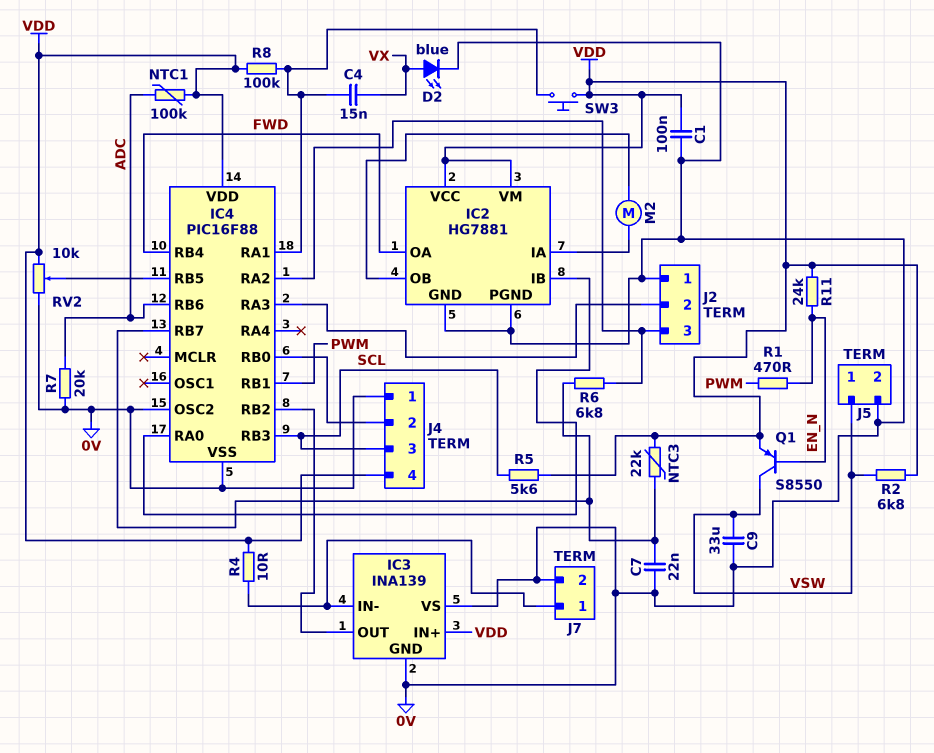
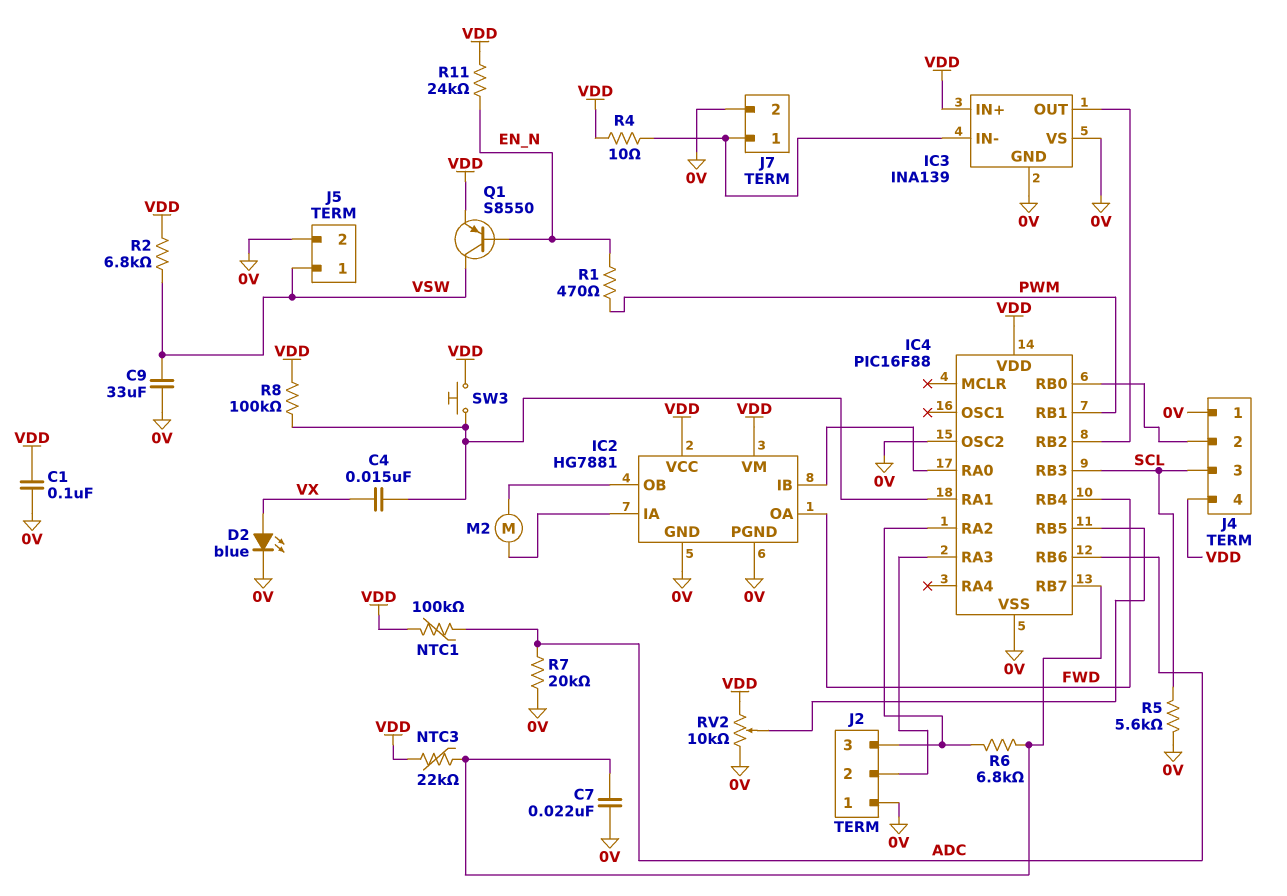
R5: 5.6k (SCL, VDD) -> 5.6k (0V, SCL)

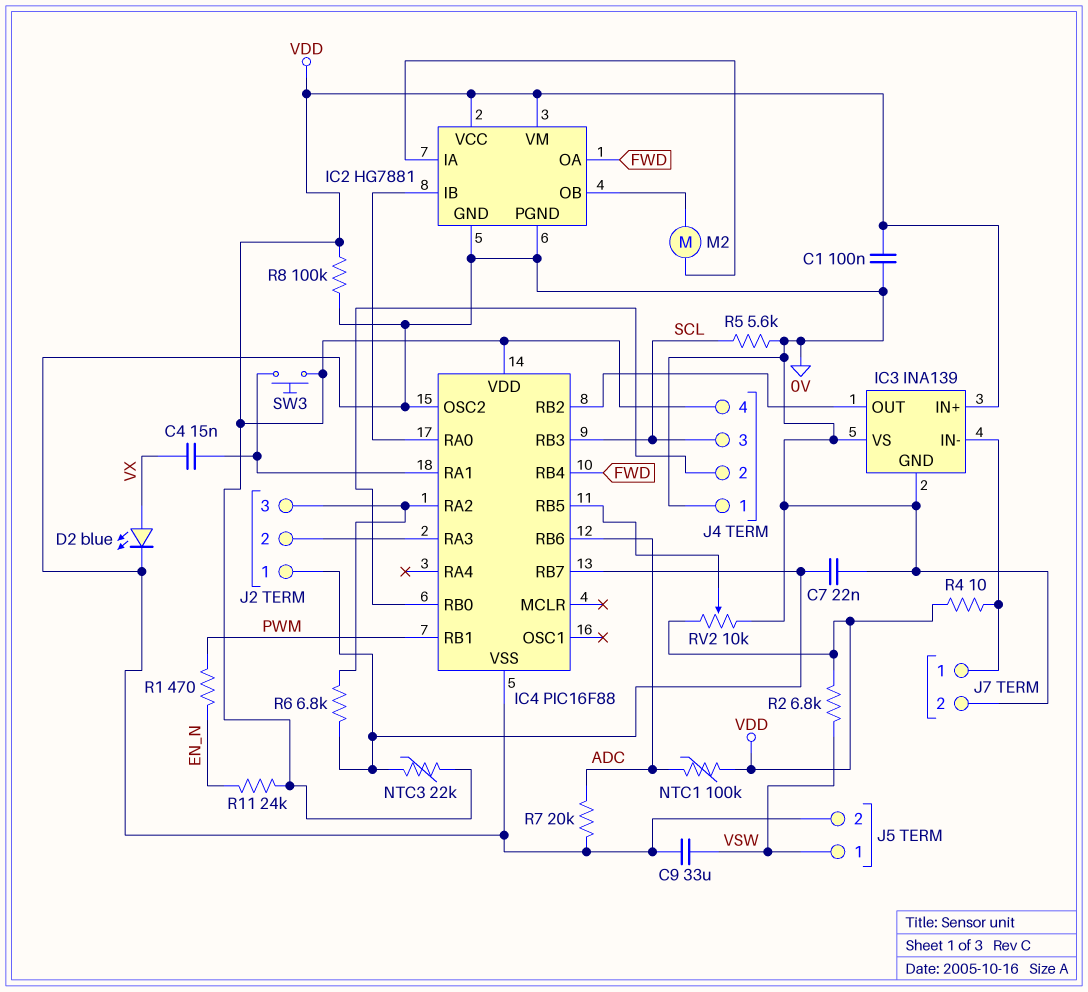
J2 pin 1: 0V -> IC4/RB7
Q1: PNP S8550 (B EN_N, C VSW, E VDD) -> none
R8: 100k (IC4/RA1, VDD) -> 100k (0V, VDD)

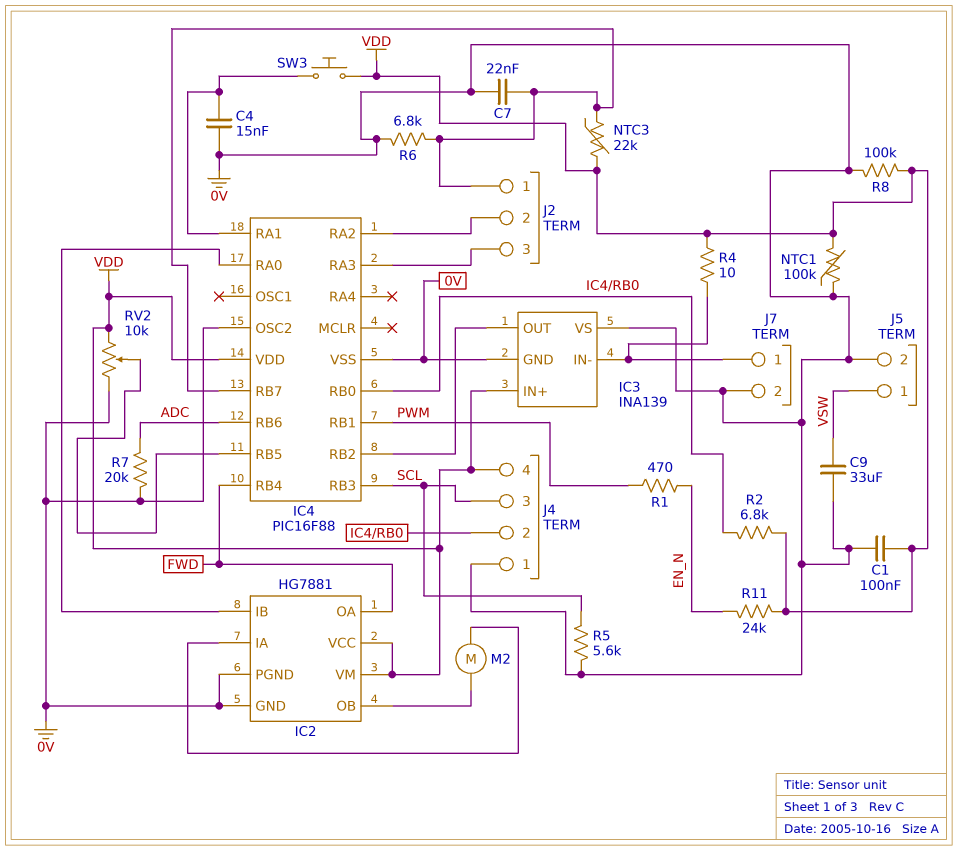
C4: 15nF (IC4/RA1, VX) -> 15nF (0V, IC4/RA1)
D2: LED blue (A VX, K 0V) -> none
J2 pin 2: IC4/RA3 -> IC4/RA2
J2 pin 3: IC4/RA2 -> IC4/RA3
NTC1: 100k (ADC, VDD) -> 100k (0V, VDD)
R2: 6.8k (VDD, VSW) -> 6.8k (IC4/RB0, VDD)
R6: 6.8k (IC4/RA2, IC4/RB7) -> 6.8k (0V, IC4/RB7)

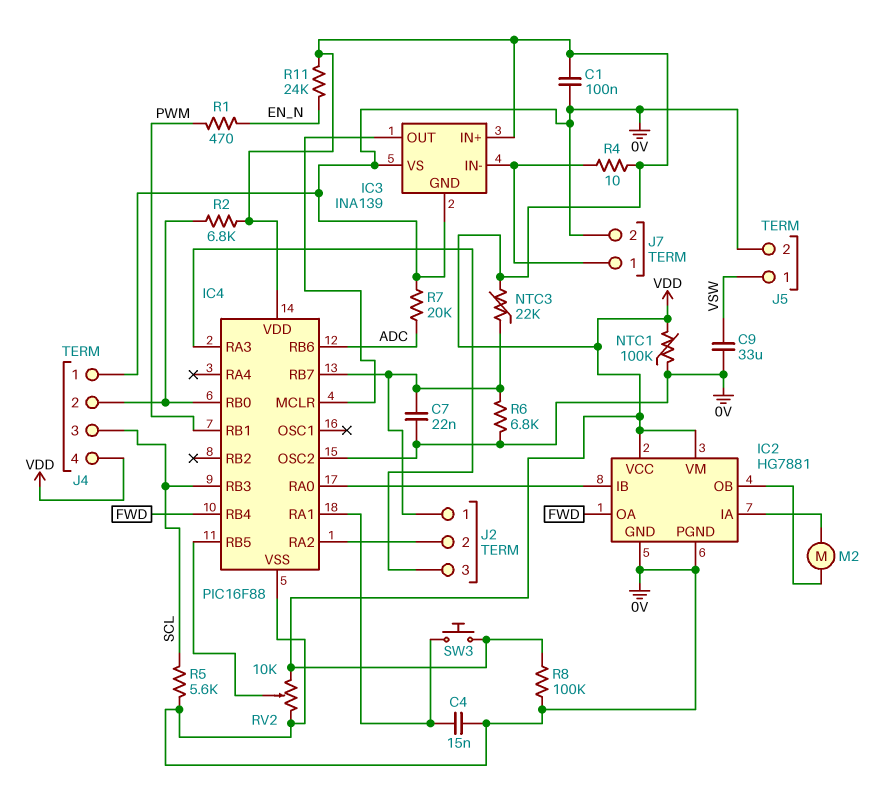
IC4 pin MCLR: none -> IC3/OUT
IC4 pin RB2: IC3/OUT -> none

